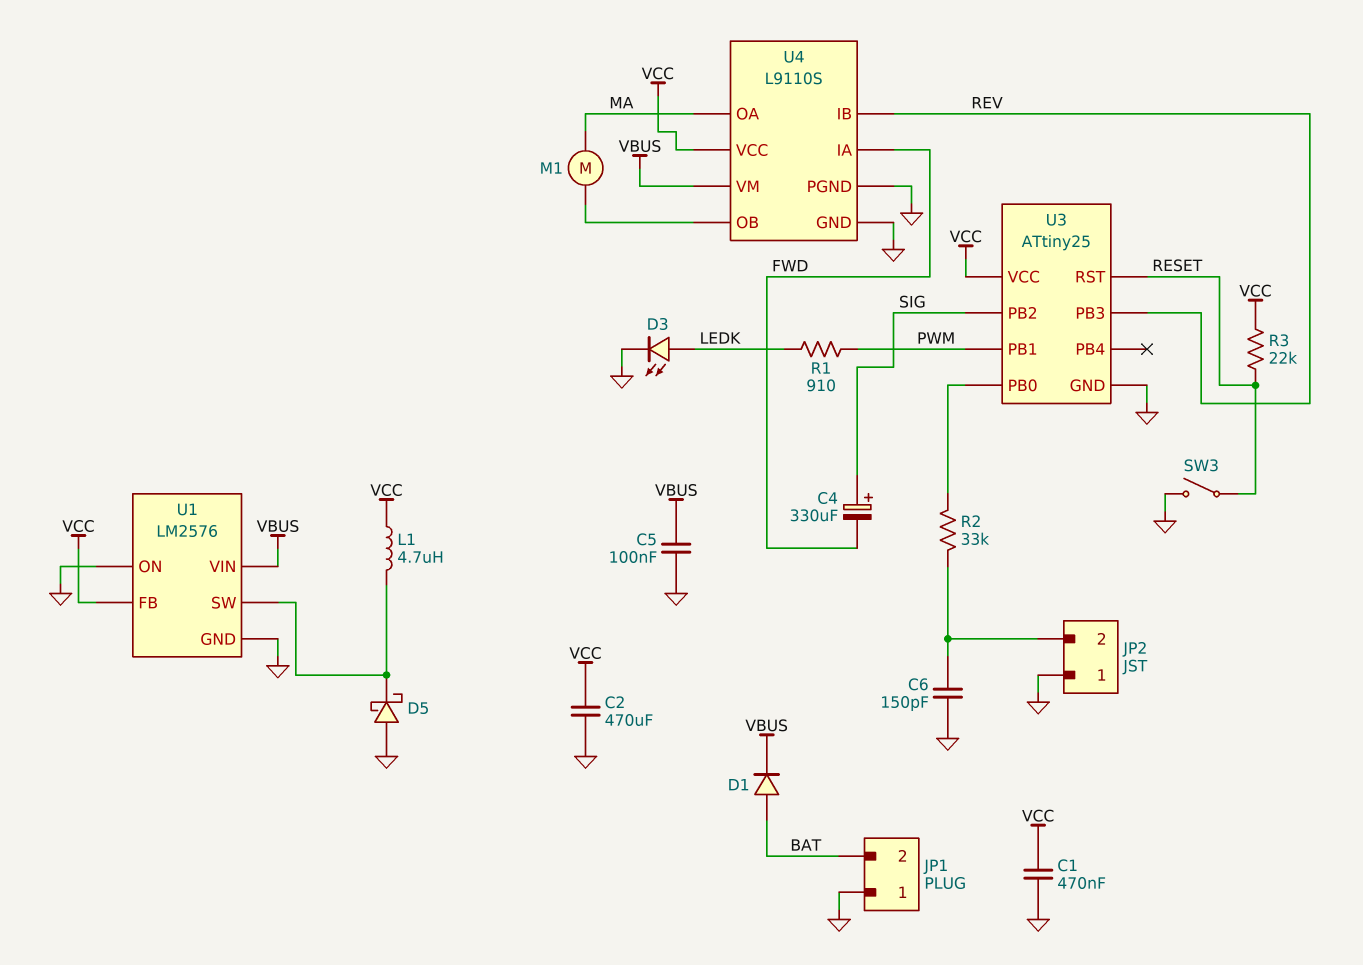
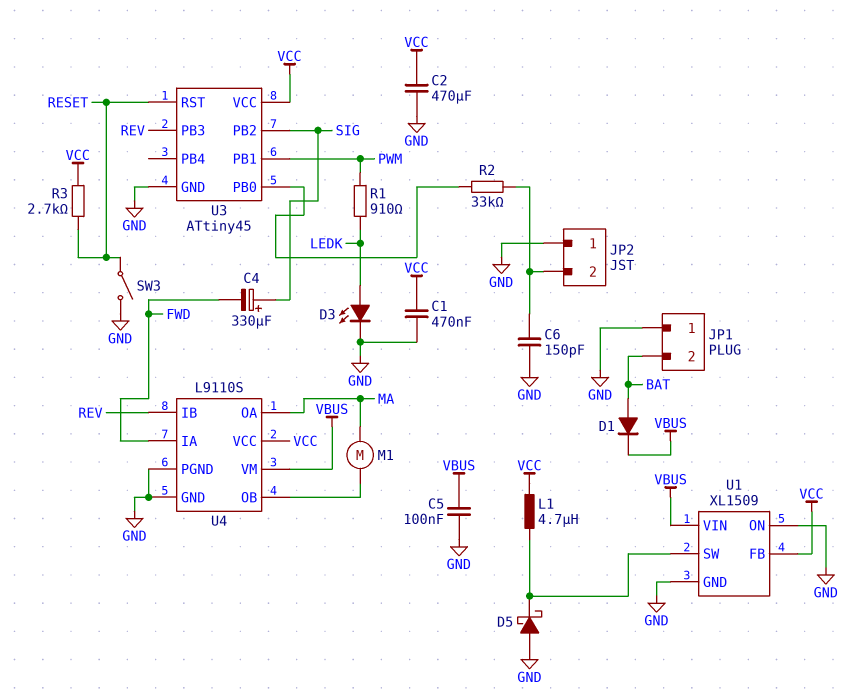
R3: 22k (RESET, VCC) -> 2.7k (RESET, VCC)
U1: LM2576 -> XL1509
U3: ATtiny25 -> ATtiny45

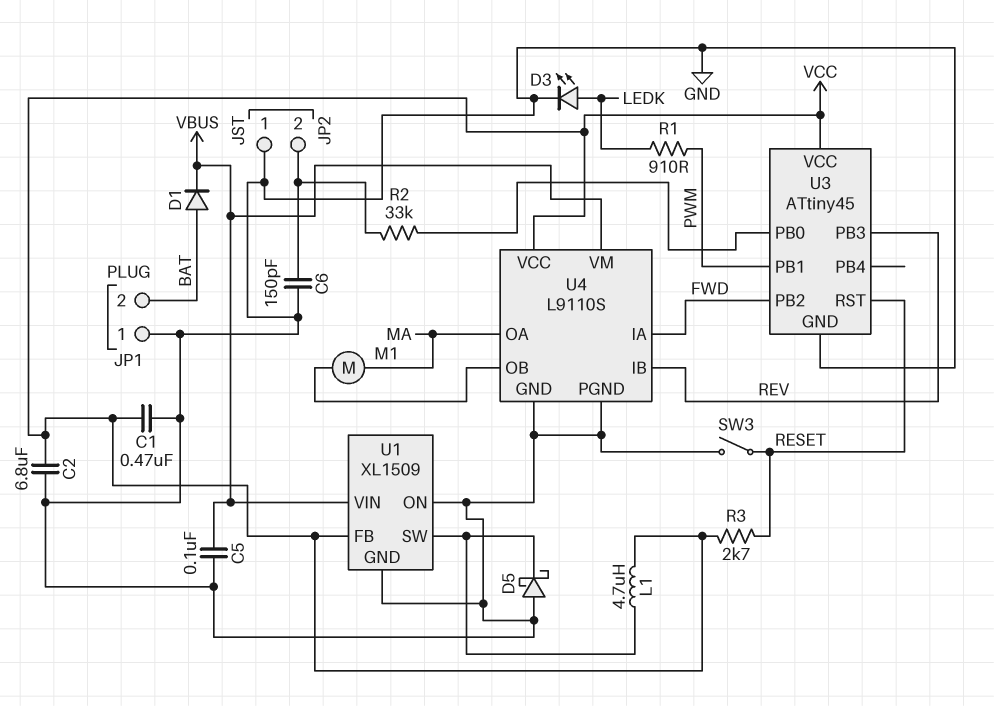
C2: 470uF (GND, VCC) -> 6.8uF (GND, VCC)
C4: 330uF (plus SIG, minus FWD) -> none
U3 pin PB2: SIG -> FWD

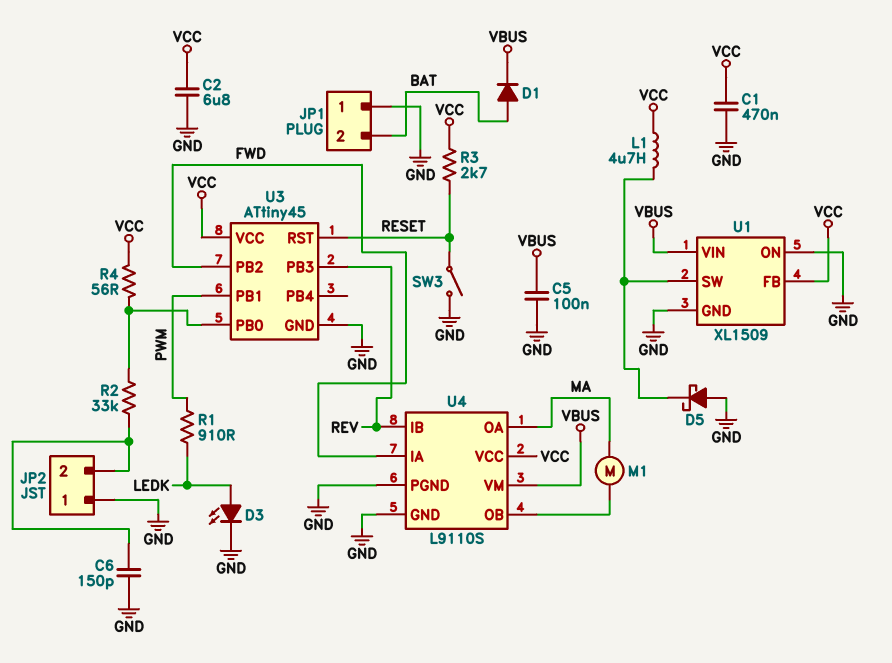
R4: none -> 56 (U3/PB0, VCC)

